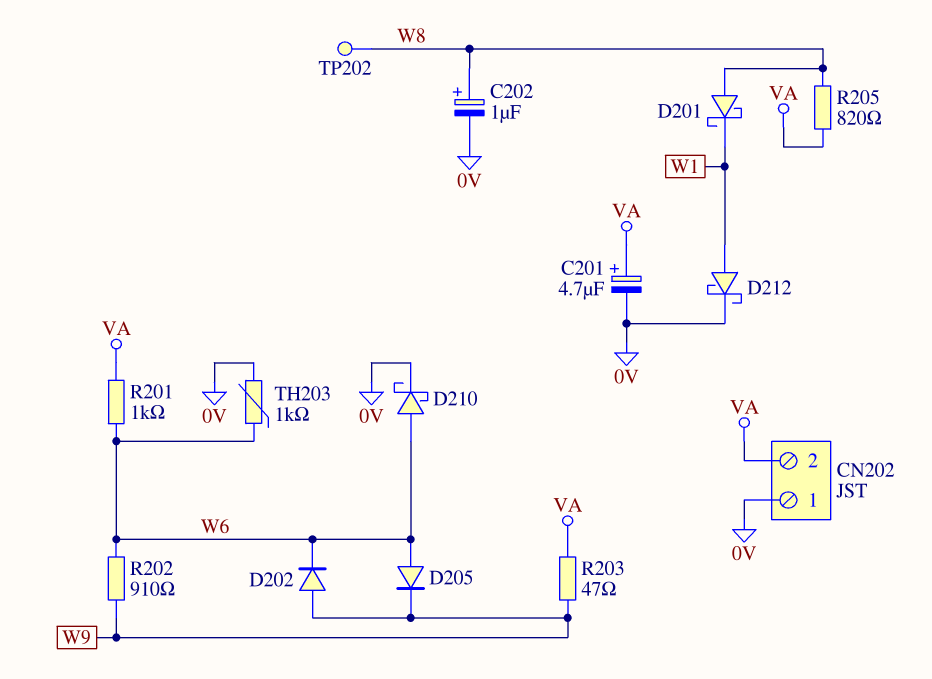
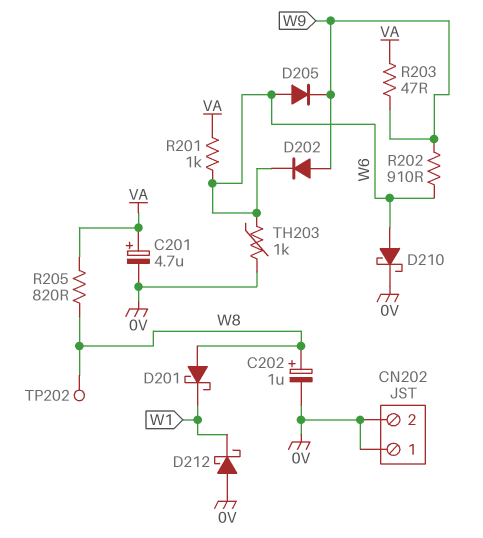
CN202 pin 2: VA -> 0V
D212: schottky (A W1, K 0V) -> schottky (A 0V, K W1)

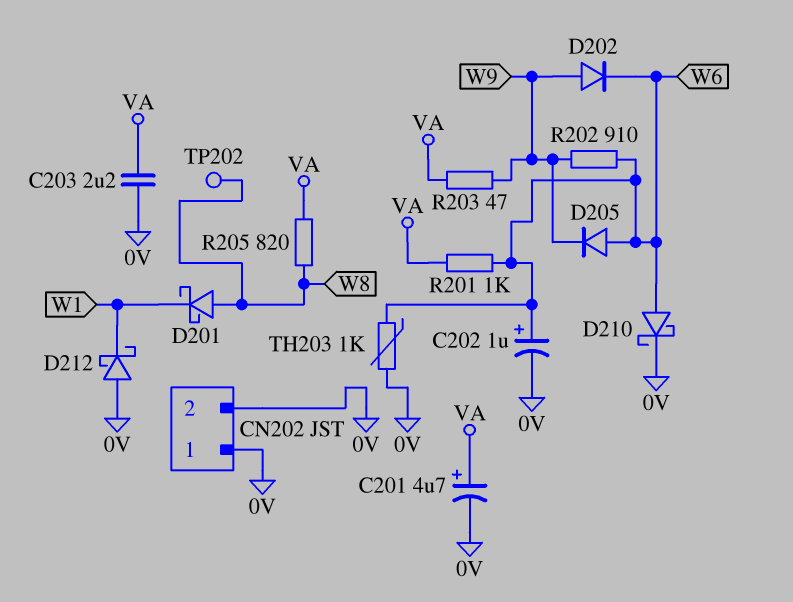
C202: 1uF (plus W8, minus 0V) -> 1uF (plus W6, minus 0V)
C203: none -> 2.2uF (0V, VA)

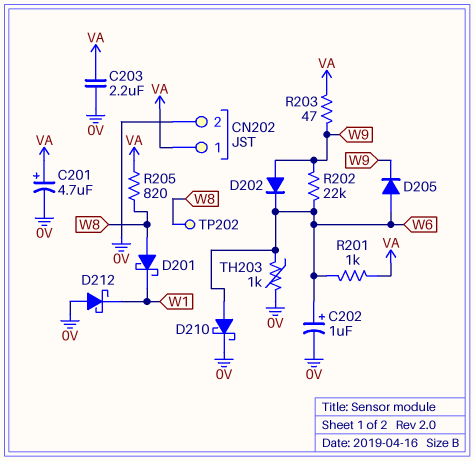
CN202 pin 1: 0V -> VA
R202: 910 (W6, W9) -> 22k (W6, W9)

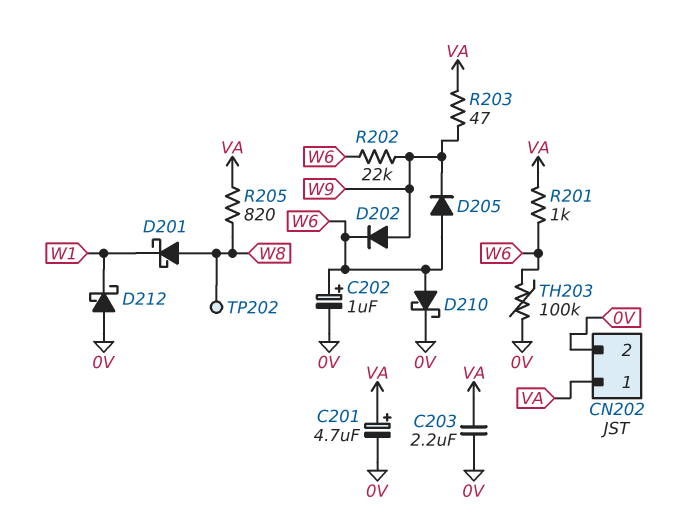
TH203: 1k (0V, W6) -> 100k (0V, W6)

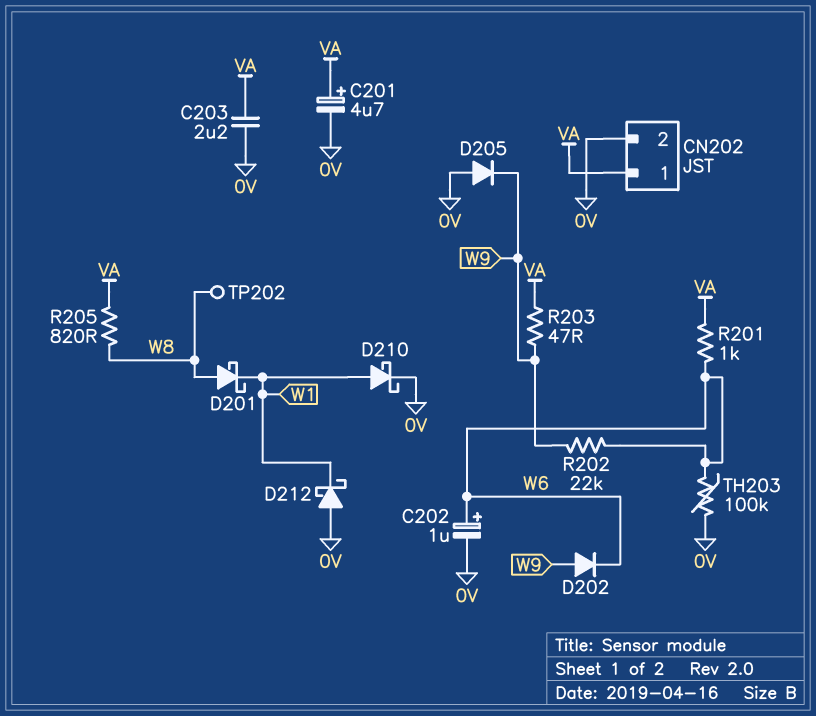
D205: diode (A W6, K W9) -> diode (A 0V, K W9)
D210: schottky (A W6, K 0V) -> schottky (A W1, K 0V)

